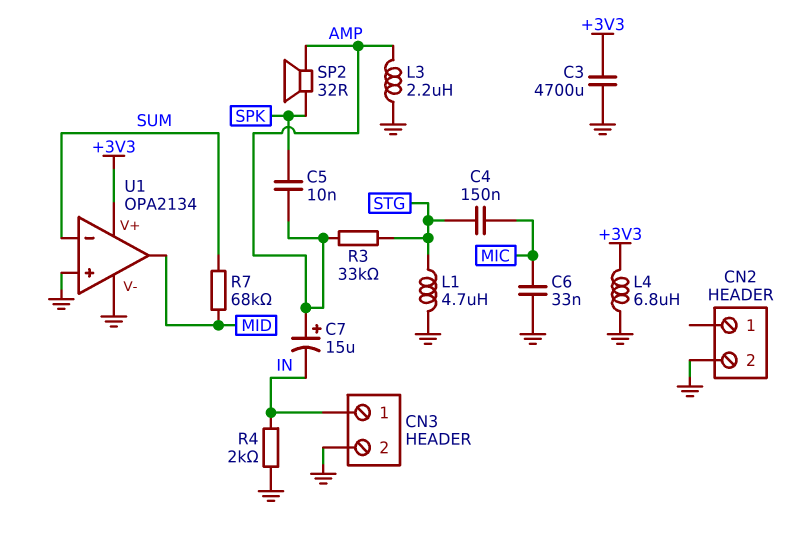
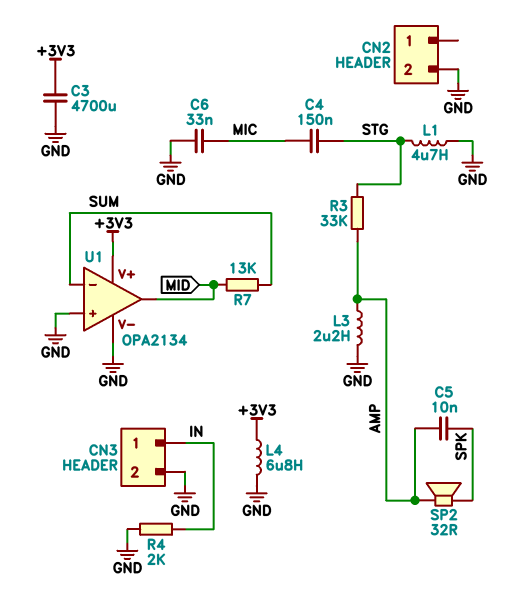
C7: 15uF (plus AMP, minus IN) -> none
R7: 68k (MID, SUM) -> 13k (MID, SUM)

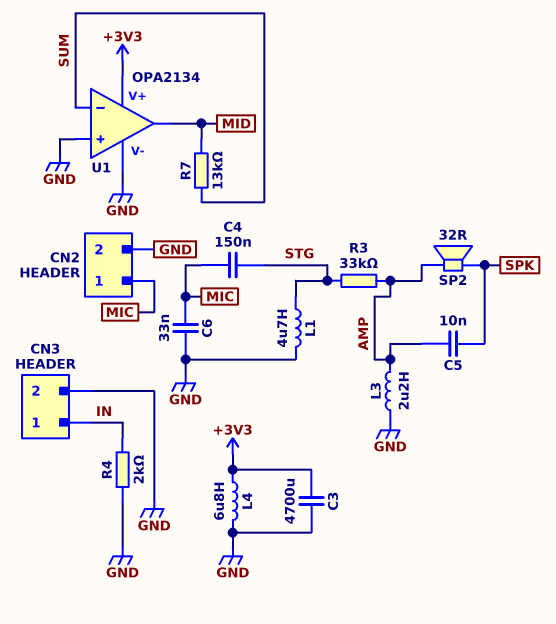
CN2 pin 1: none -> MIC

